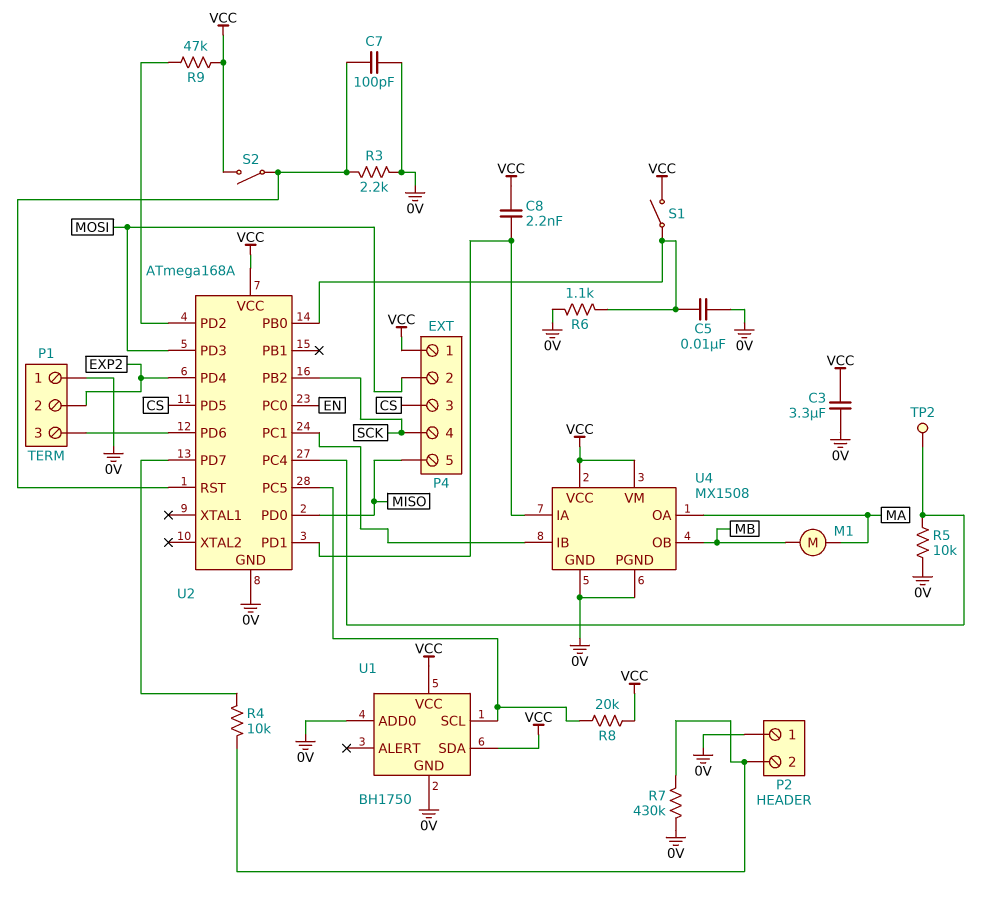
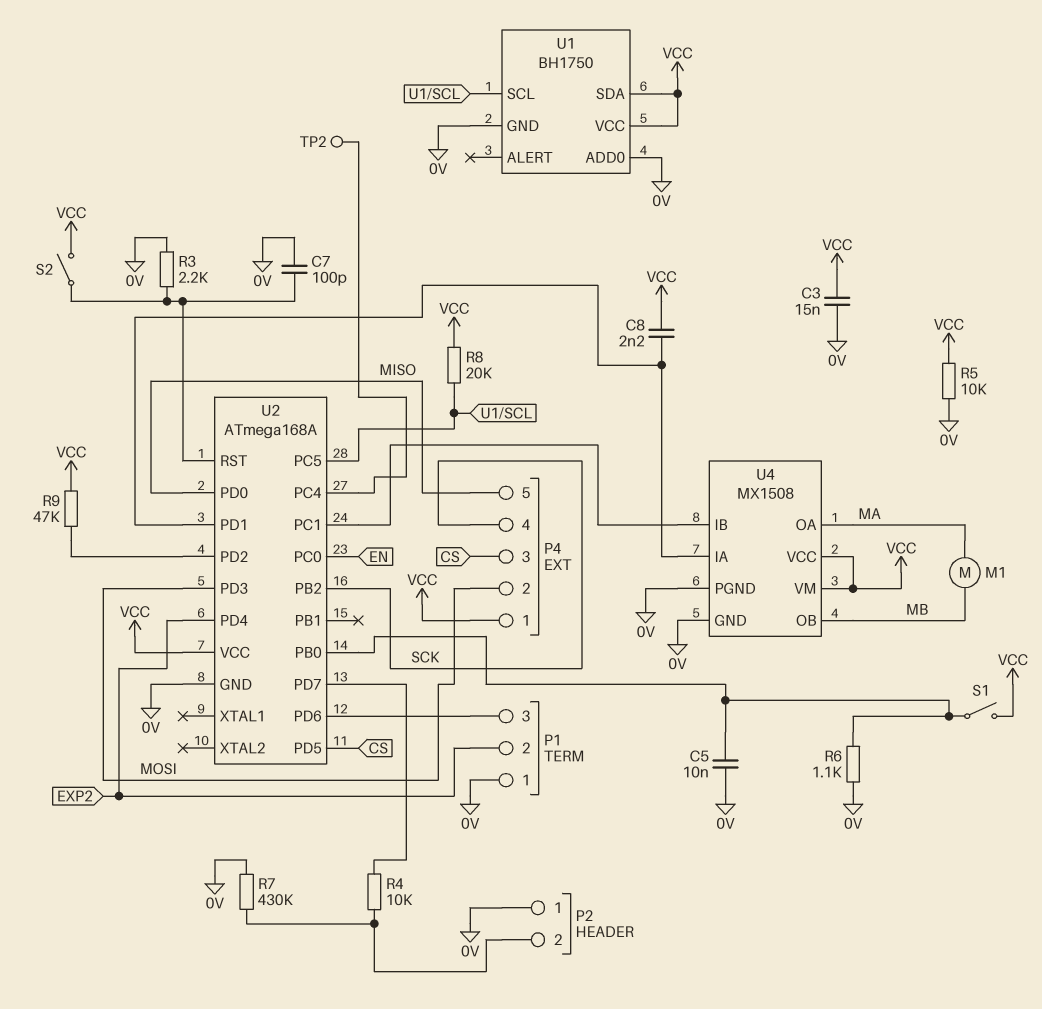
C3: 3.3uF (0V, VCC) -> 15nF (0V, VCC)
R5: 10k (0V, U2/PC4) -> 10k (0V, VCC)

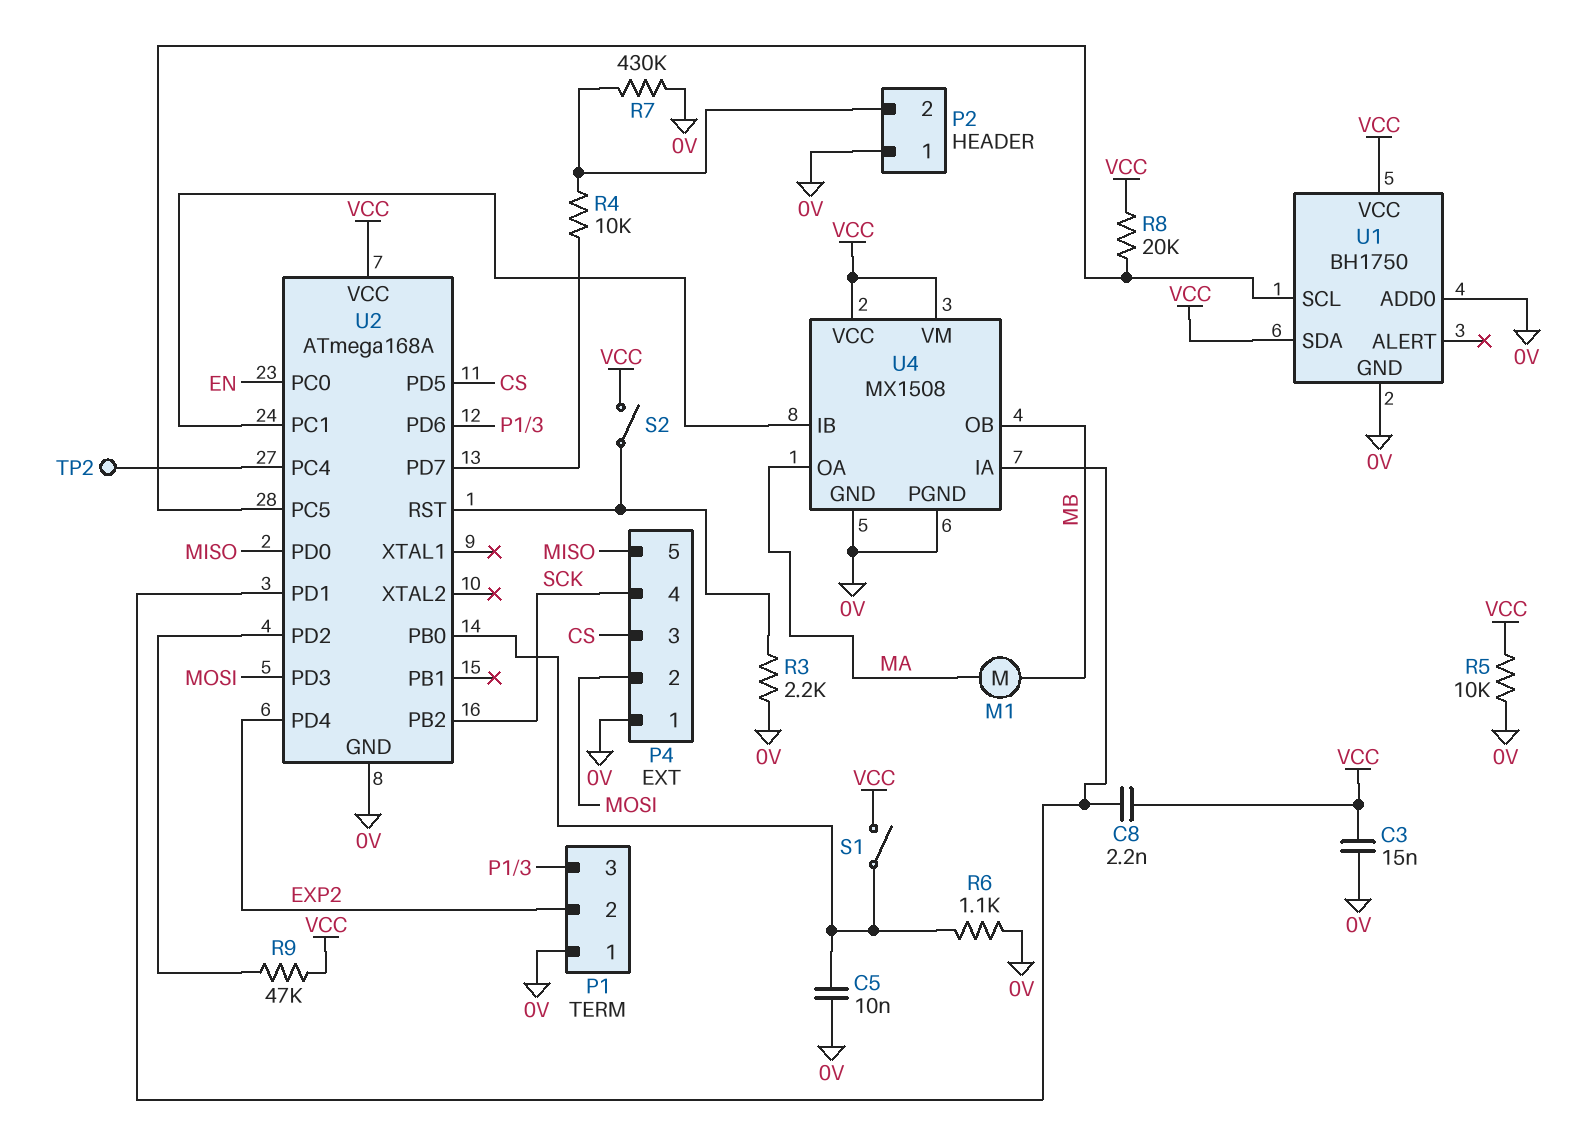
C7: 100pF (0V, U2/RST) -> none
P4 pin 1: VCC -> 0V

